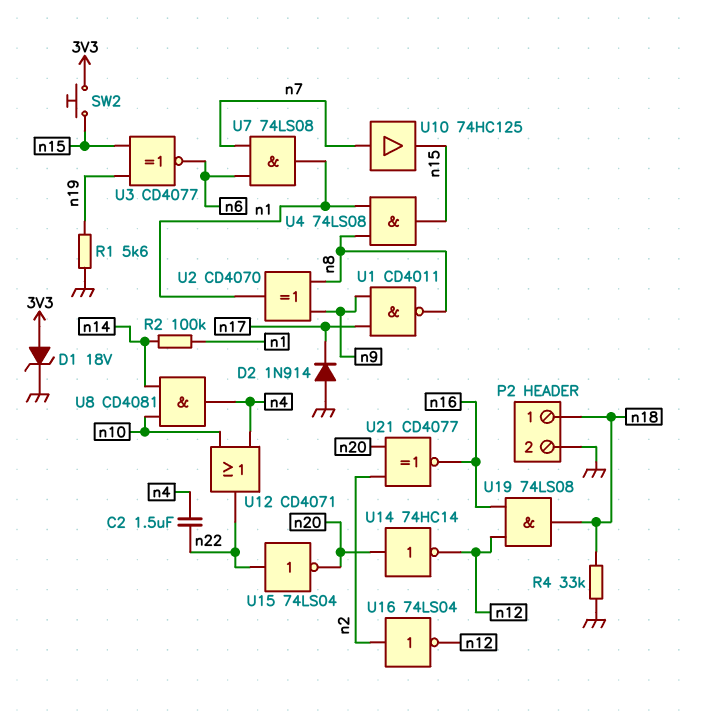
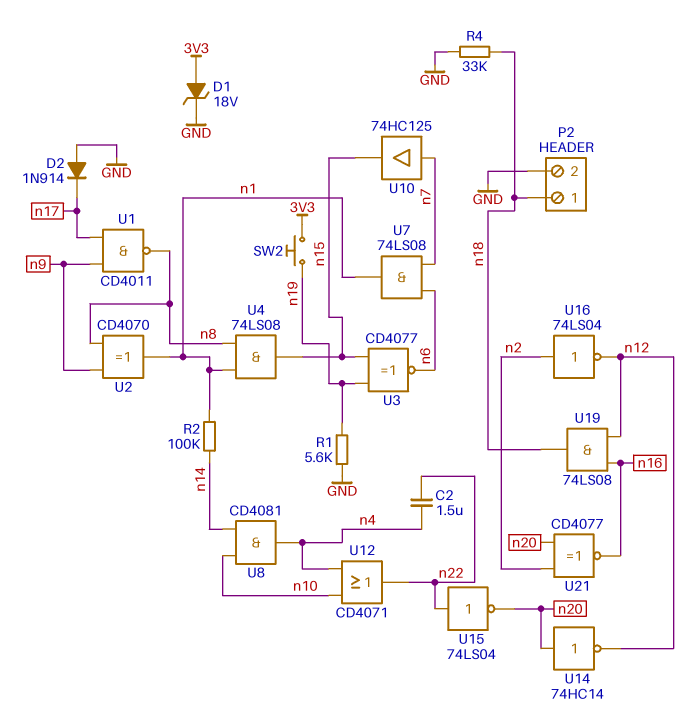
SW2: button (3V3, n15) -> button (3V3, n19)

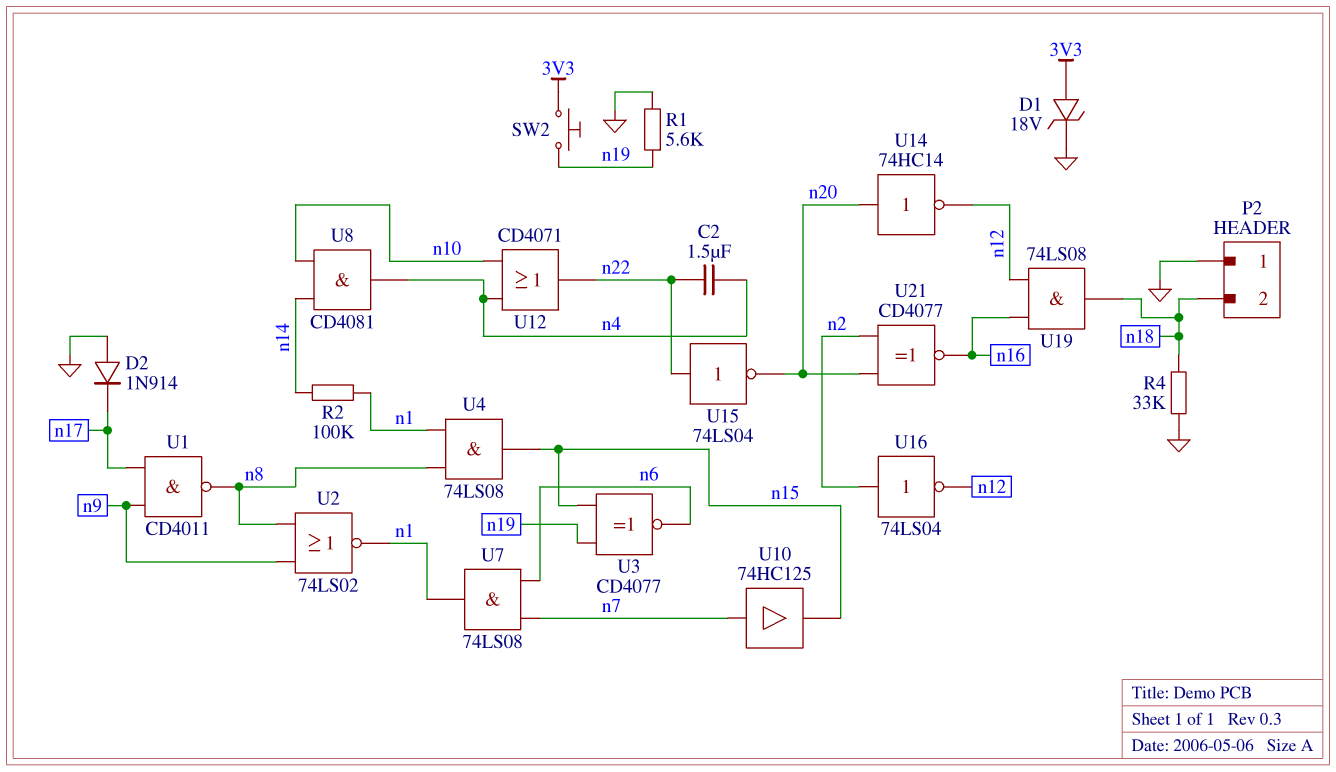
P2 pin 1: n18 -> GND
P2 pin 2: GND -> n18
U2: XOR CD4070 (in n8, in n9, out n1) -> NOR 74LS02 (in n8, in n9, out n1)

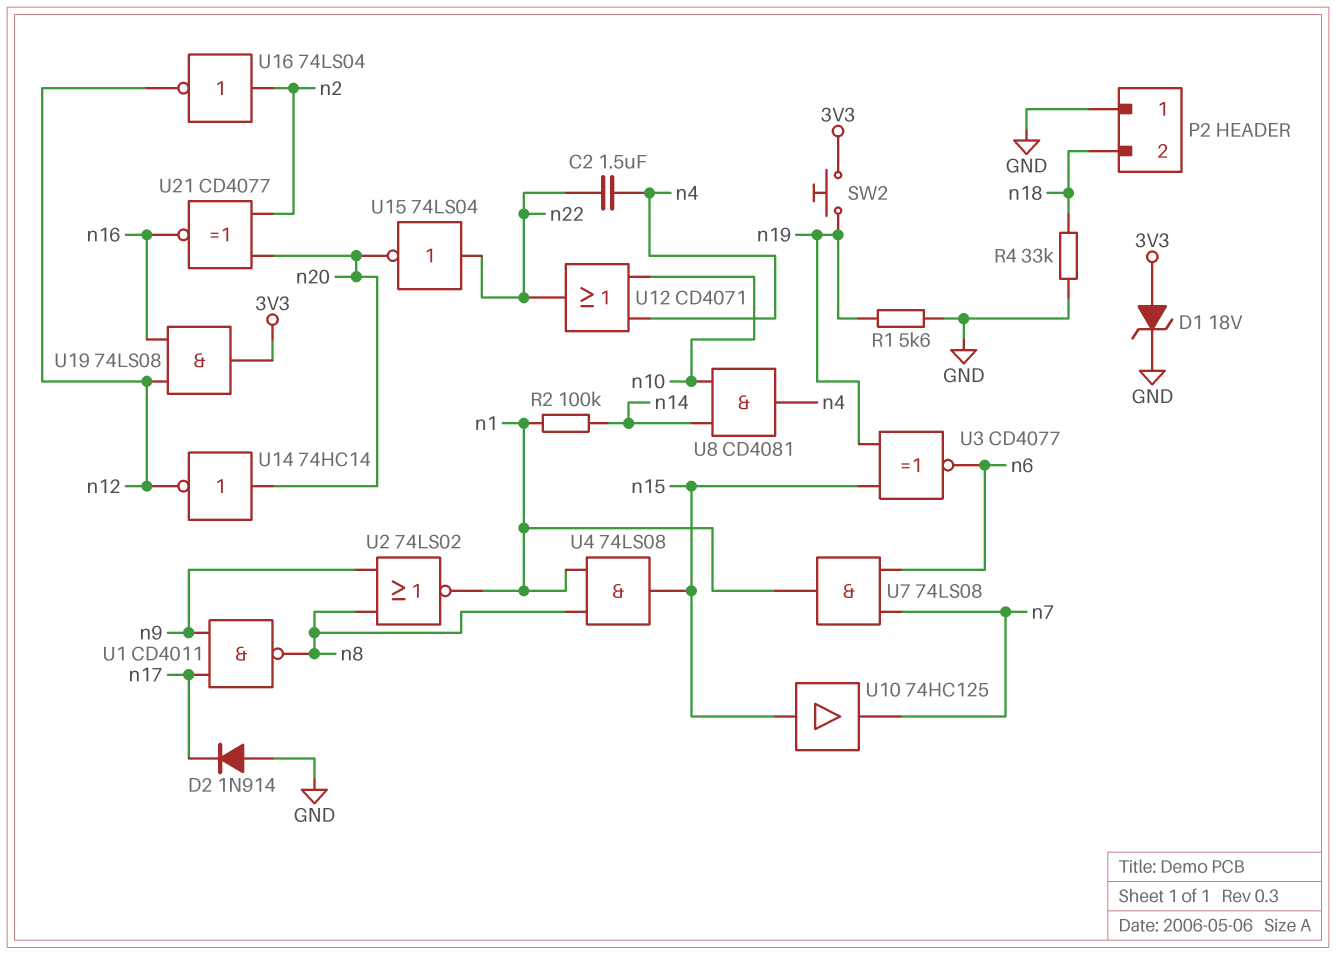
U10: buffer 74HC125 (in n7, out n15) -> buffer 74HC125 (in n15, out n7)
U19: AND 74LS08 (in n12, in n16, out n18) -> AND 74LS08 (in n12, in n16, out 3V3)

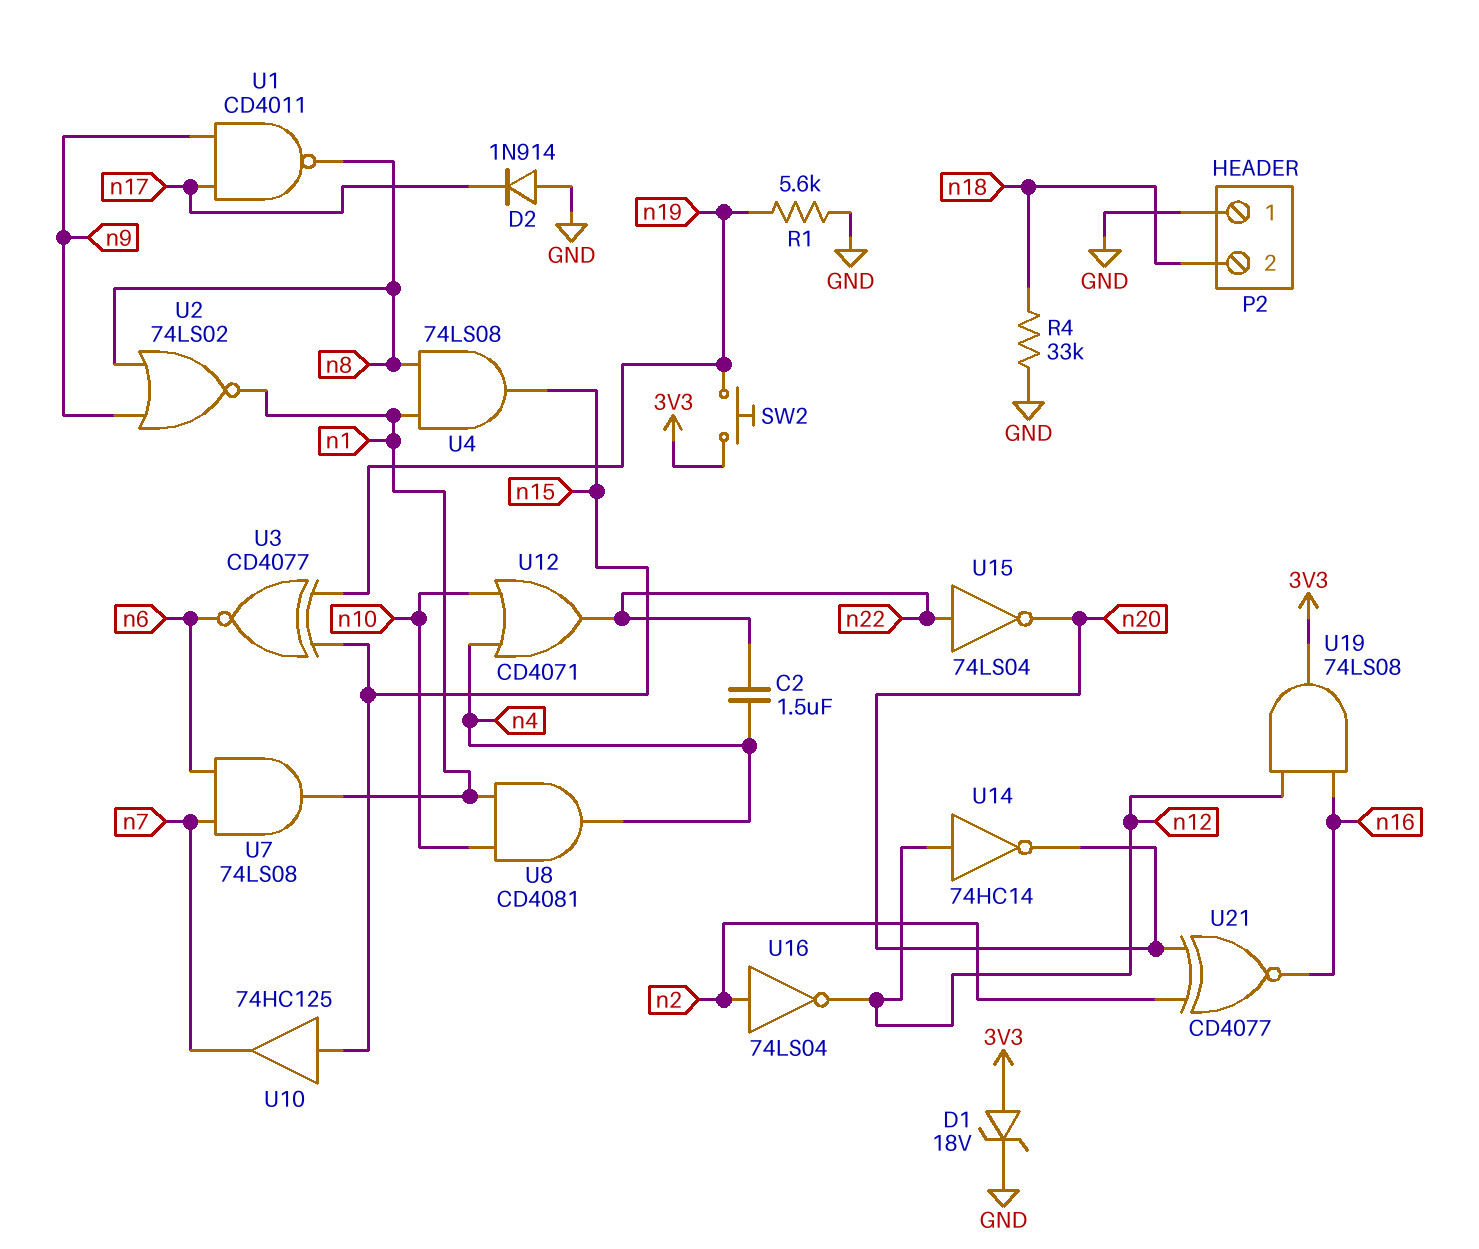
R2: 100k (n1, n14) -> none
U8: AND CD4081 (in n10, in n14, out n4) -> AND CD4081 (in n1, in n10, out n4)
U14: NOT 74HC14 (in n20, out n12) -> NOT 74HC14 (in n12, out n20)

